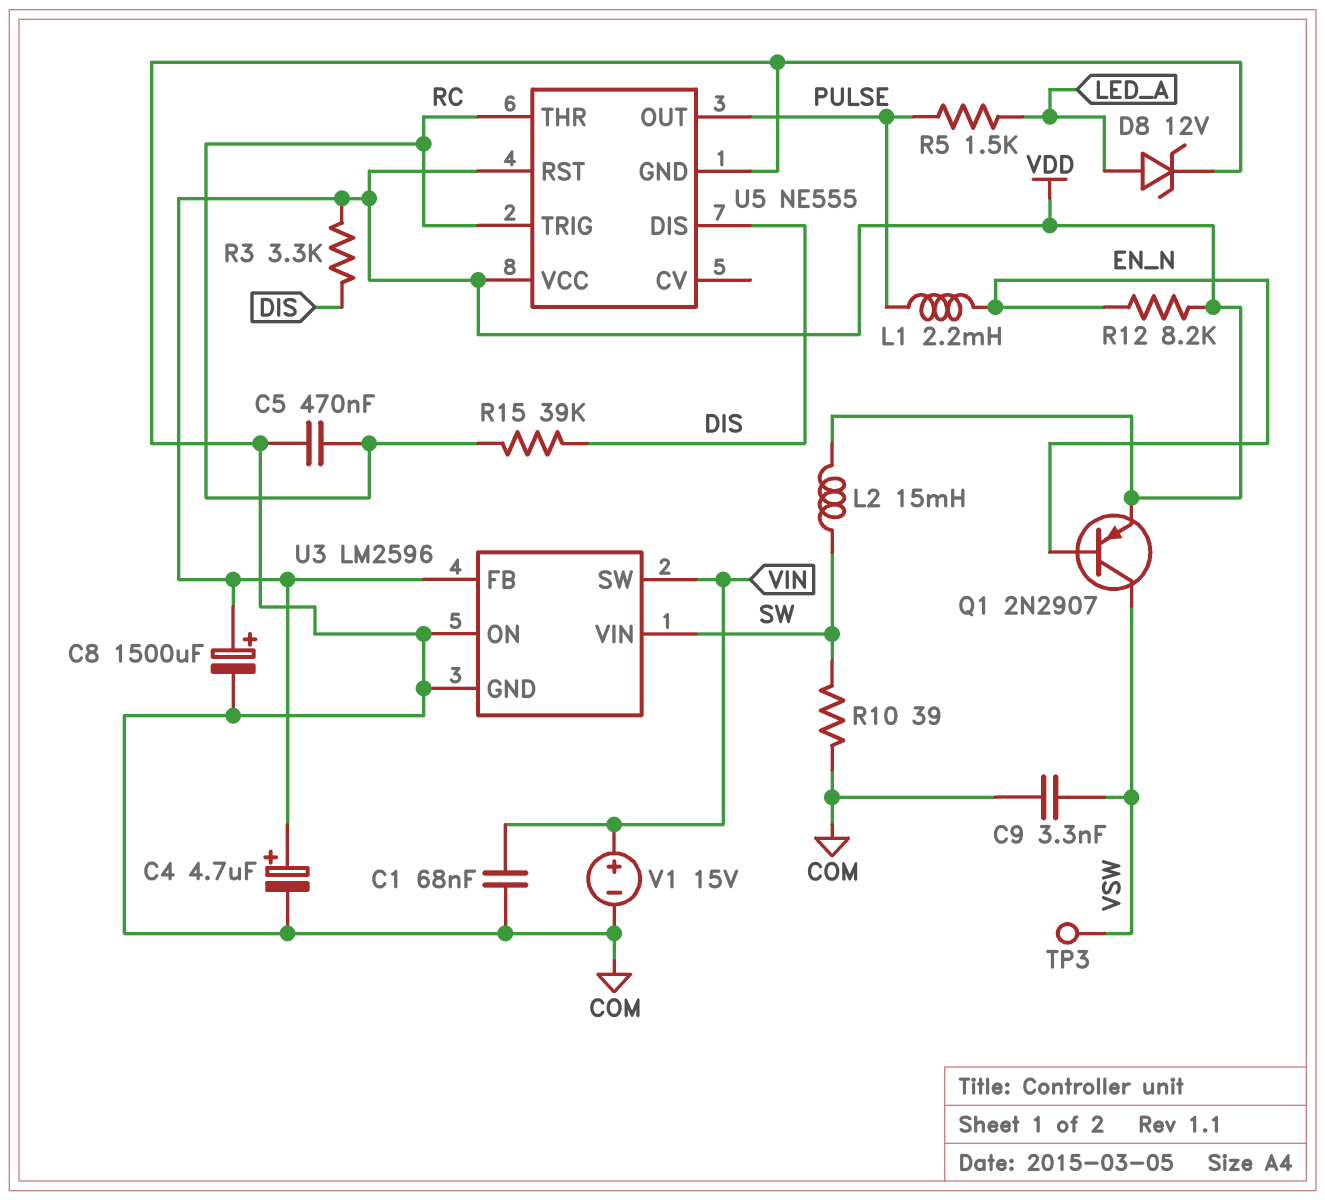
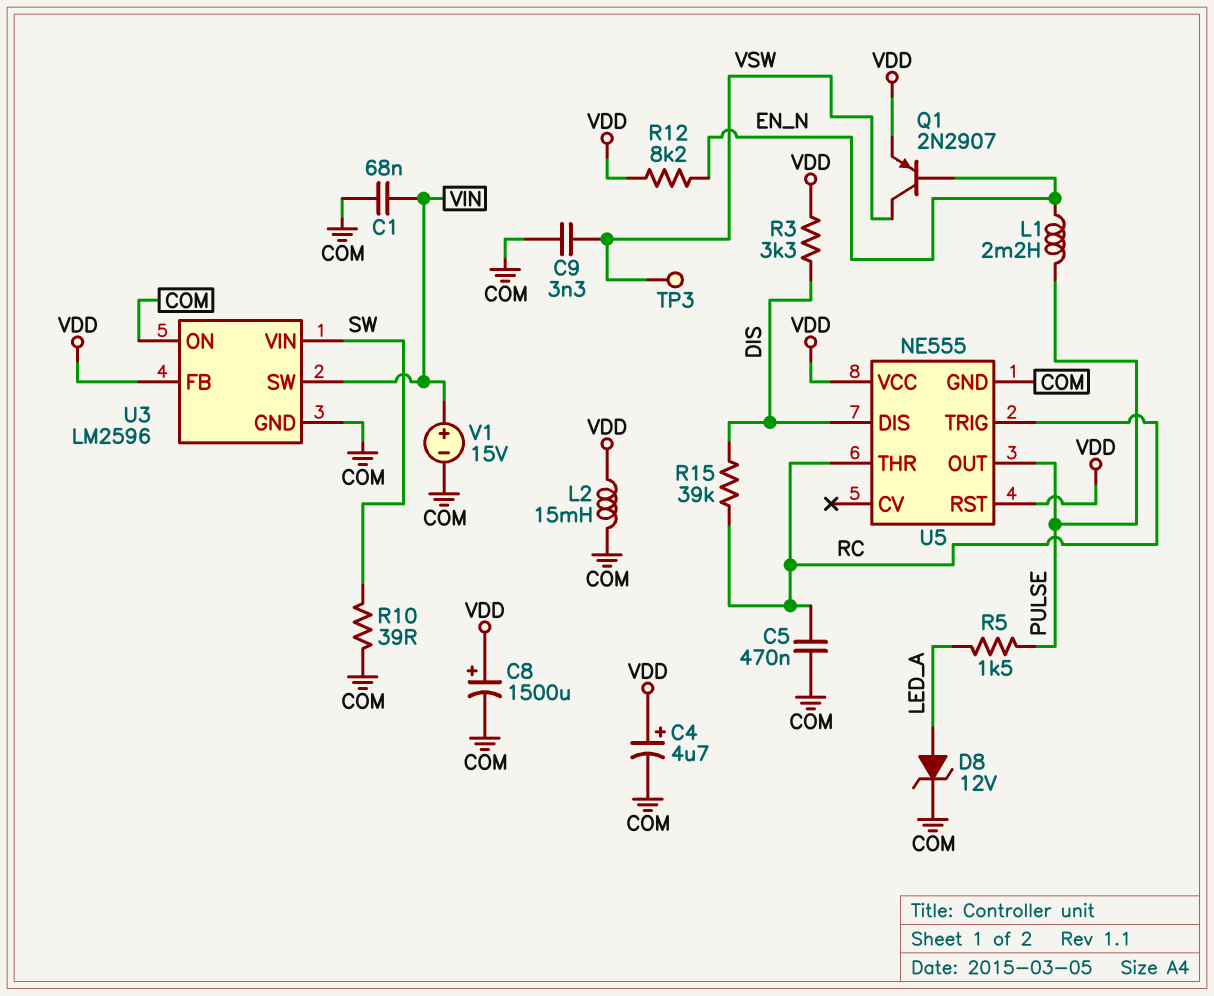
L2: 15mH (SW, VDD) -> 15mH (COM, VDD)

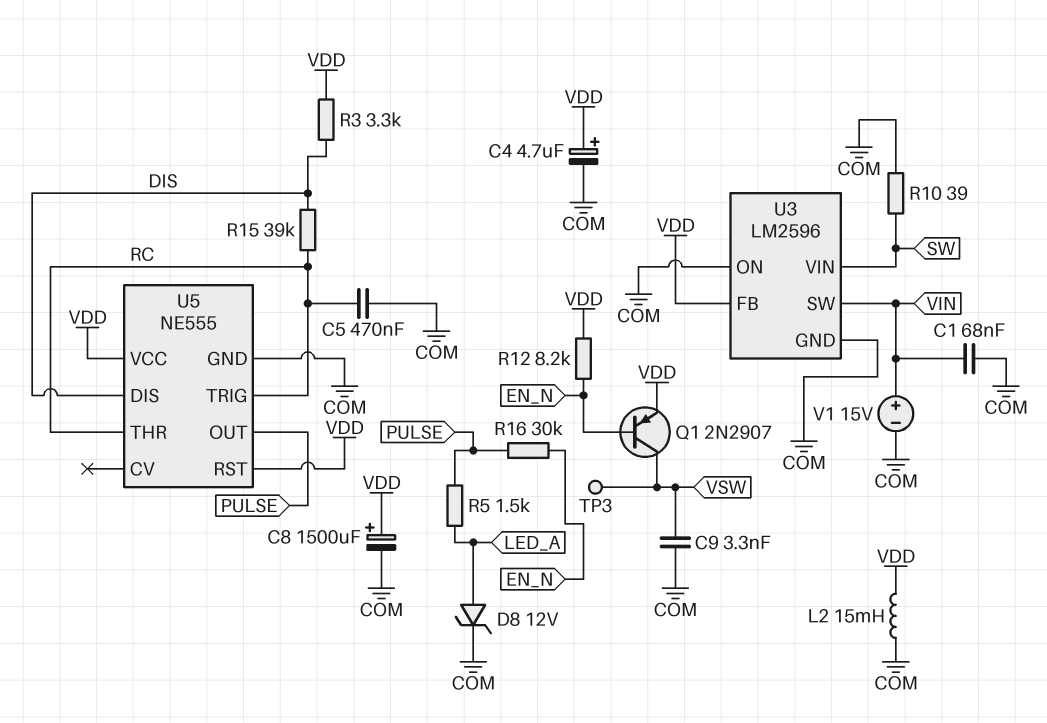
L1: 2.2mH (EN_N, PULSE) -> none
R16: none -> 30k (EN_N, PULSE)

